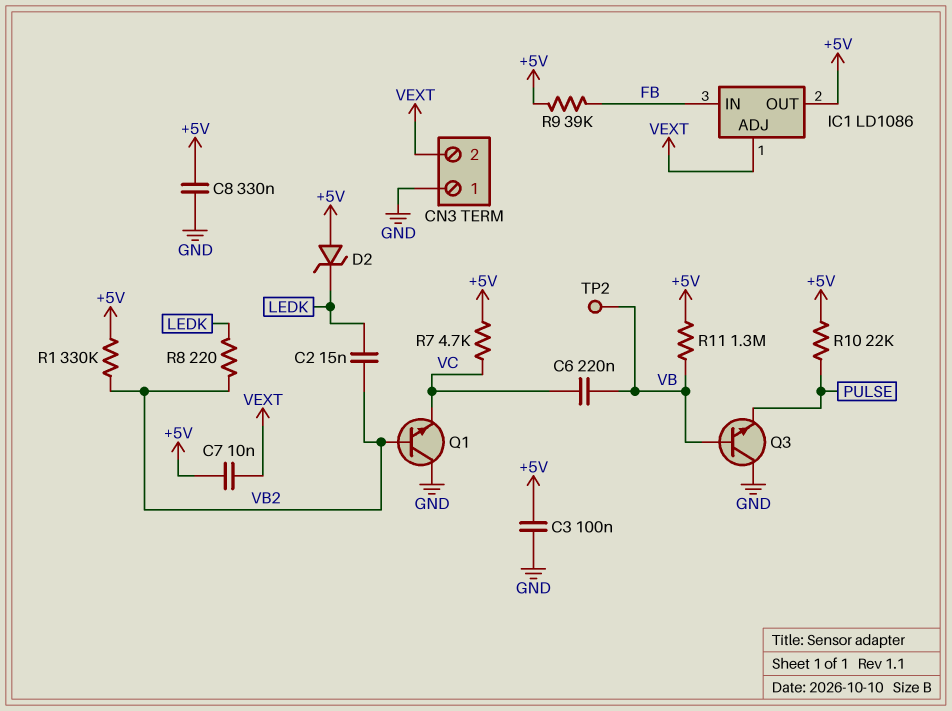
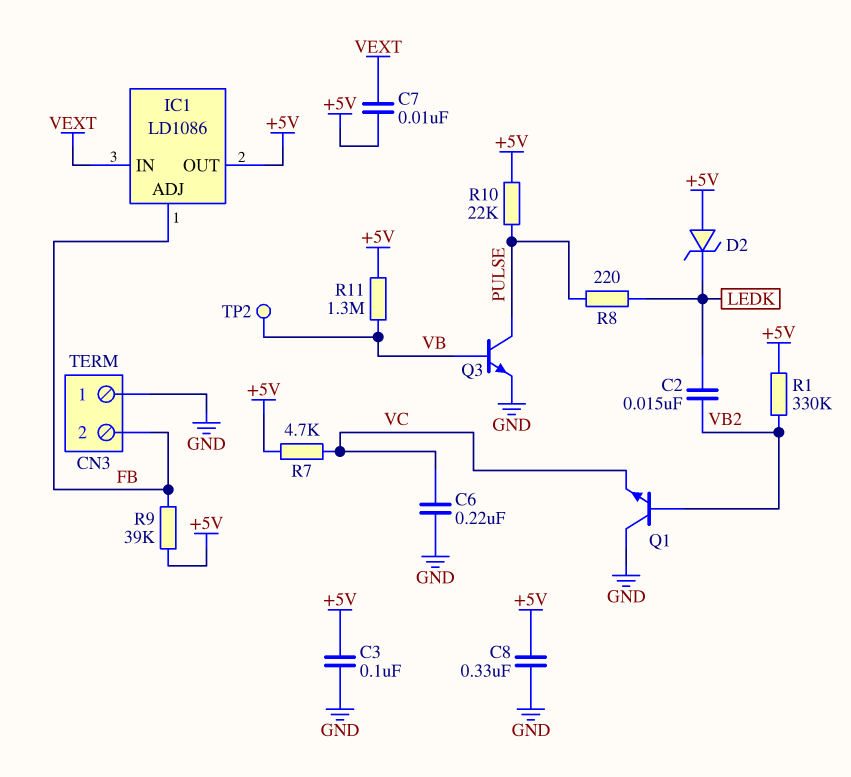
C6: 220nF (VB, VC) -> 220nF (GND, VC)
CN3 pin 2: VEXT -> FB
IC1 pin ADJ: VEXT -> FB
IC1 pin IN: FB -> VEXT
Q3: NPN (B VB, C GND, E PULSE) -> NPN (B VB, C PULSE, E GND)
R8: 220 (LEDK, VB2) -> 220 (LEDK, PULSE)

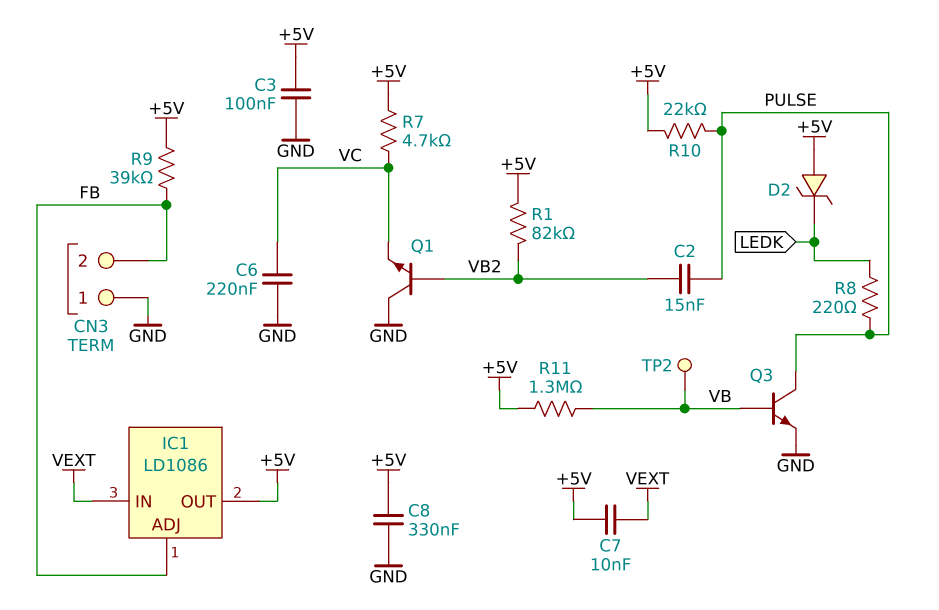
C2: 15nF (LEDK, VB2) -> 15nF (PULSE, VB2)
R1: 330k (+5V, VB2) -> 82k (+5V, VB2)

